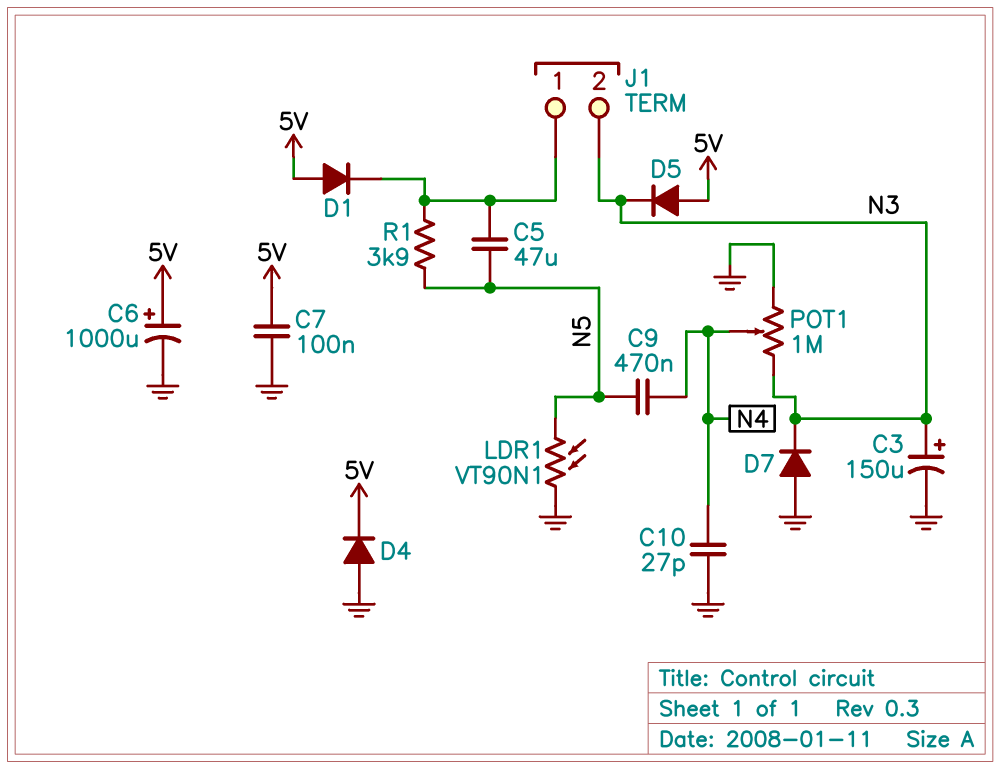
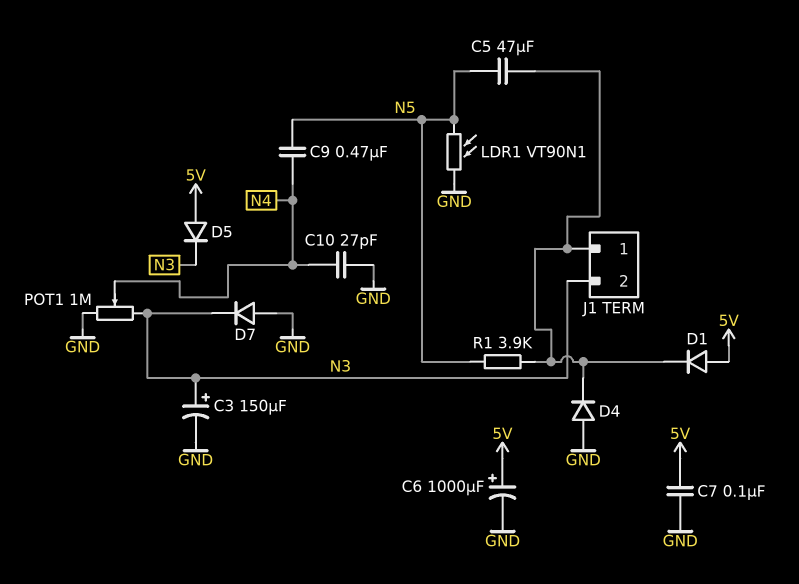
D4: diode (A GND, K 5V) -> diode (A GND, K J1/1)

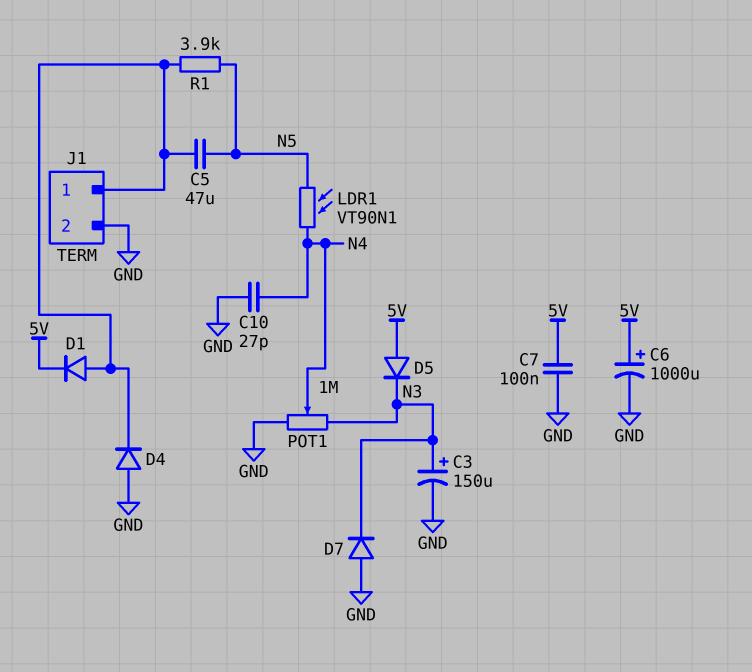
C9: 470nF (N4, N5) -> none
D1: diode (A 5V, K J1/1) -> diode (A J1/1, K 5V)
J1 pin 2: N3 -> GND
LDR1: VT90N1 (GND, N5) -> VT90N1 (N4, N5)

